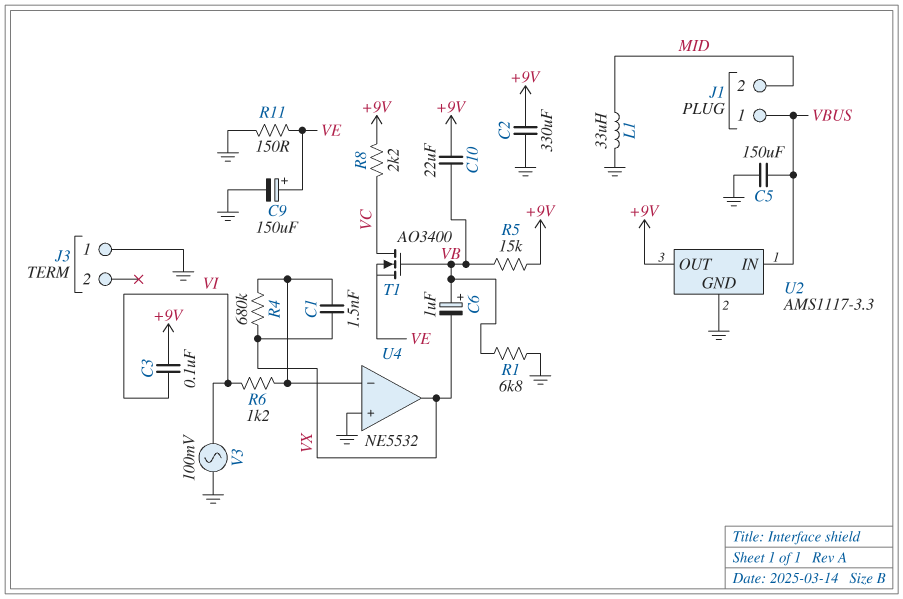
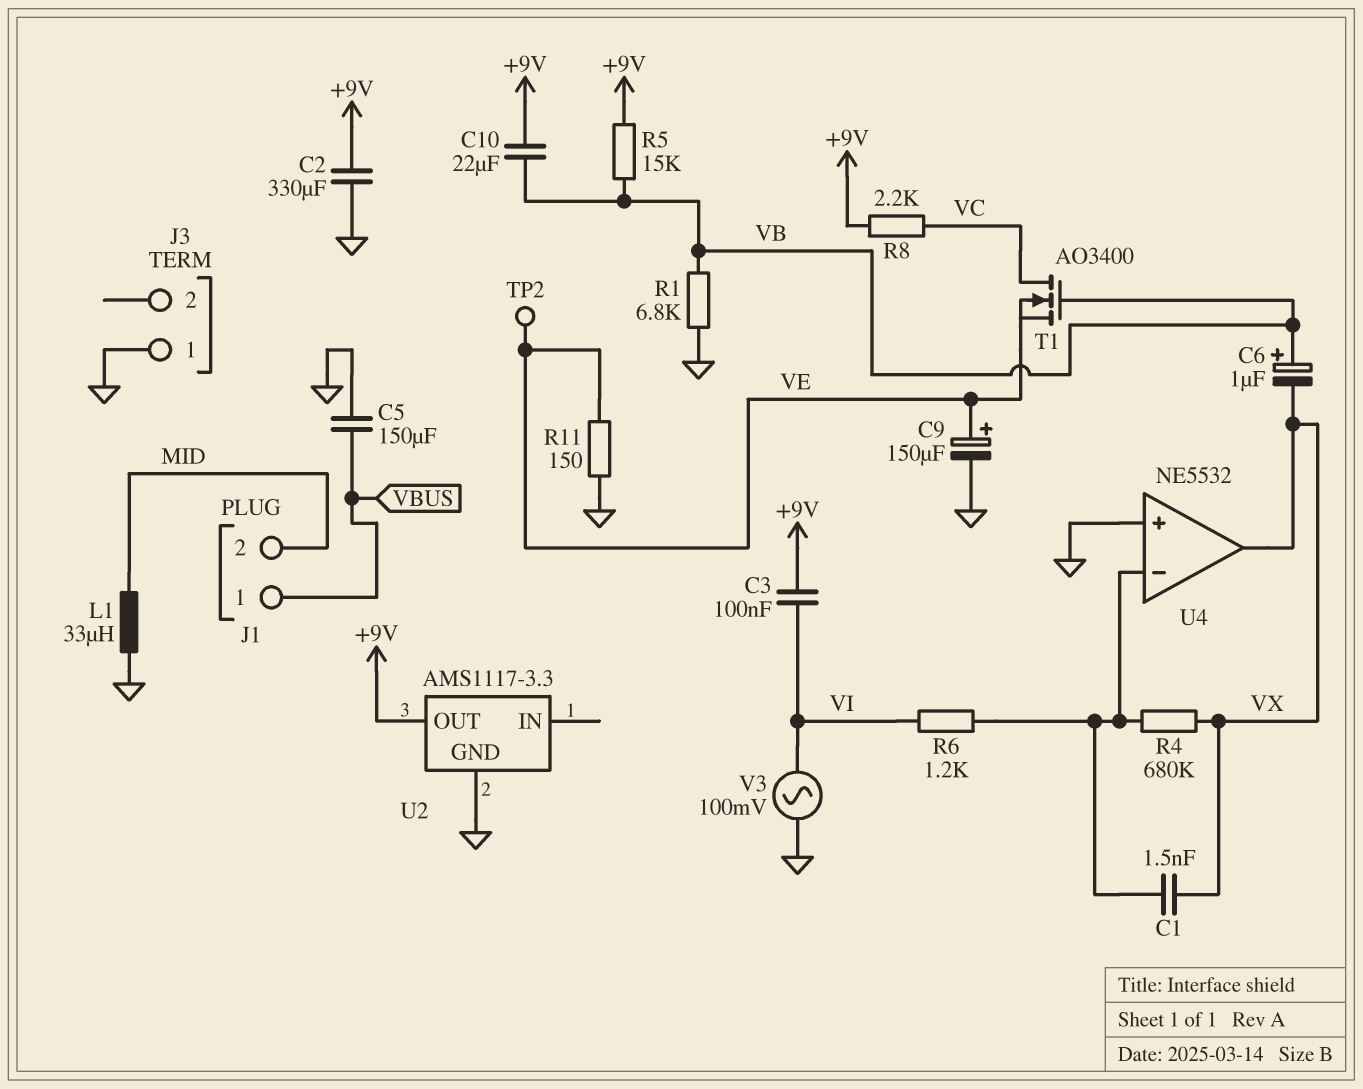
TP2: none -> test point (VE)
U2 pin IN: VBUS -> none

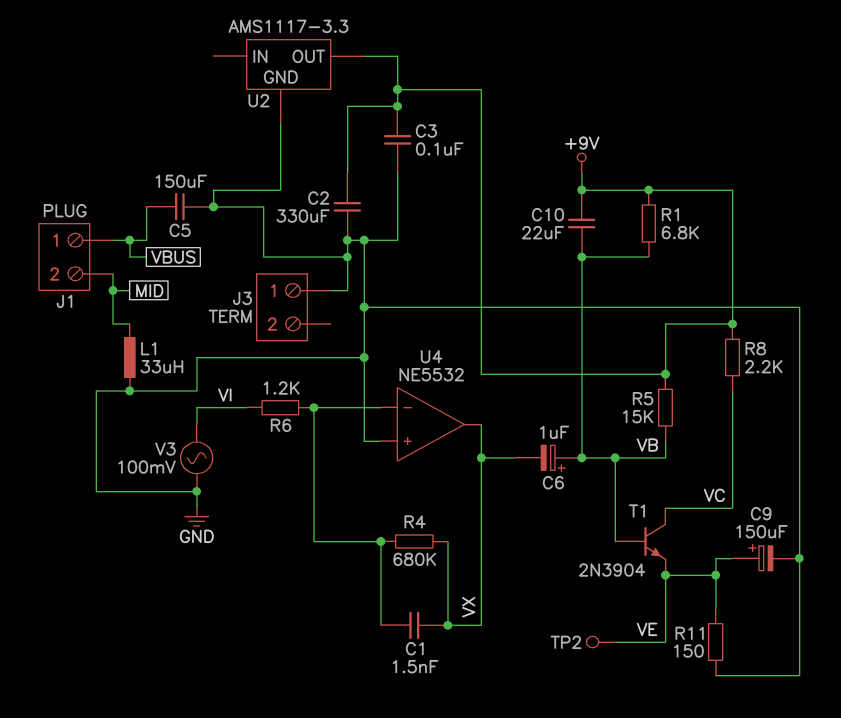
C3: 100nF (+9V, VI) -> 100nF (+9V, GND)
R1: 6.8k (GND, VB) -> 6.8k (+9V, VB)
T1: NMOS AO3400 (G VB, D VC, S VE) -> NPN 2N3904 (B VB, C VC, E VE)

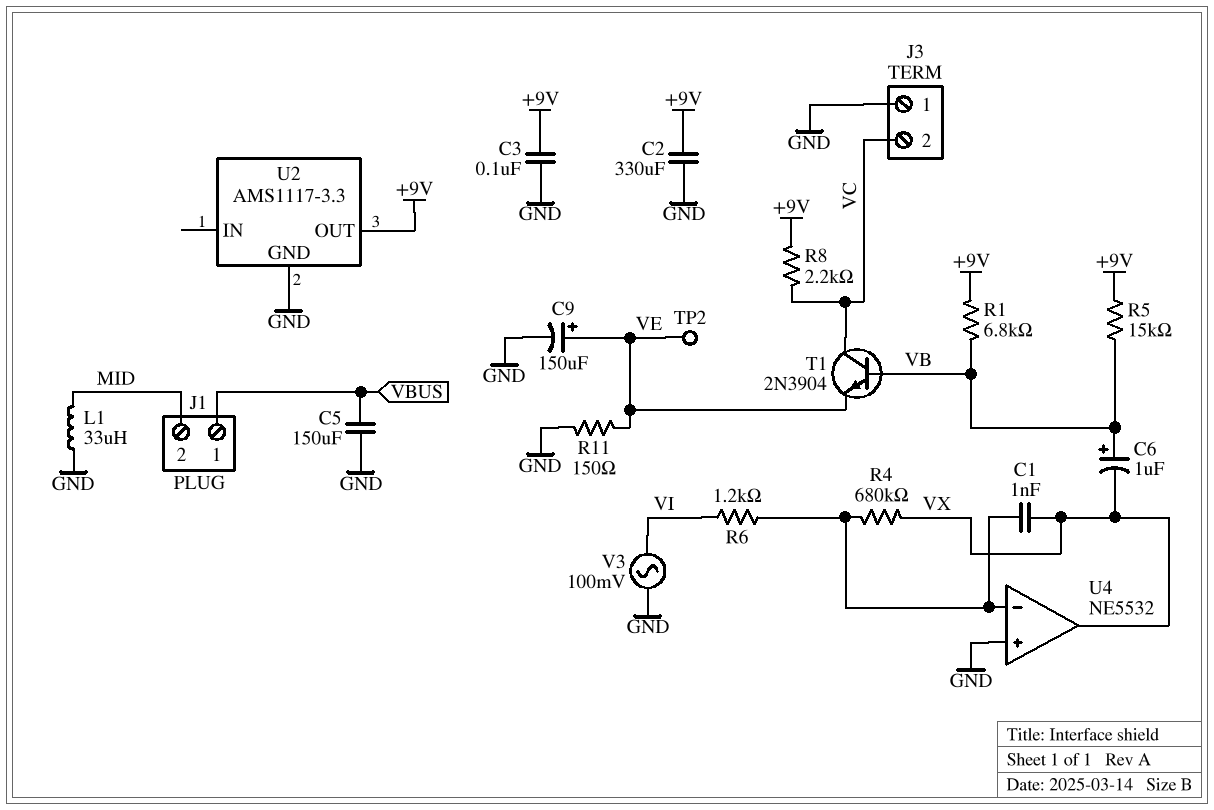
C1: 1.5nF (U4/in-, VX) -> 1nF (U4/in-, VX)
C10: 22uF (+9V, VB) -> none
J3 pin 2: none -> VC

